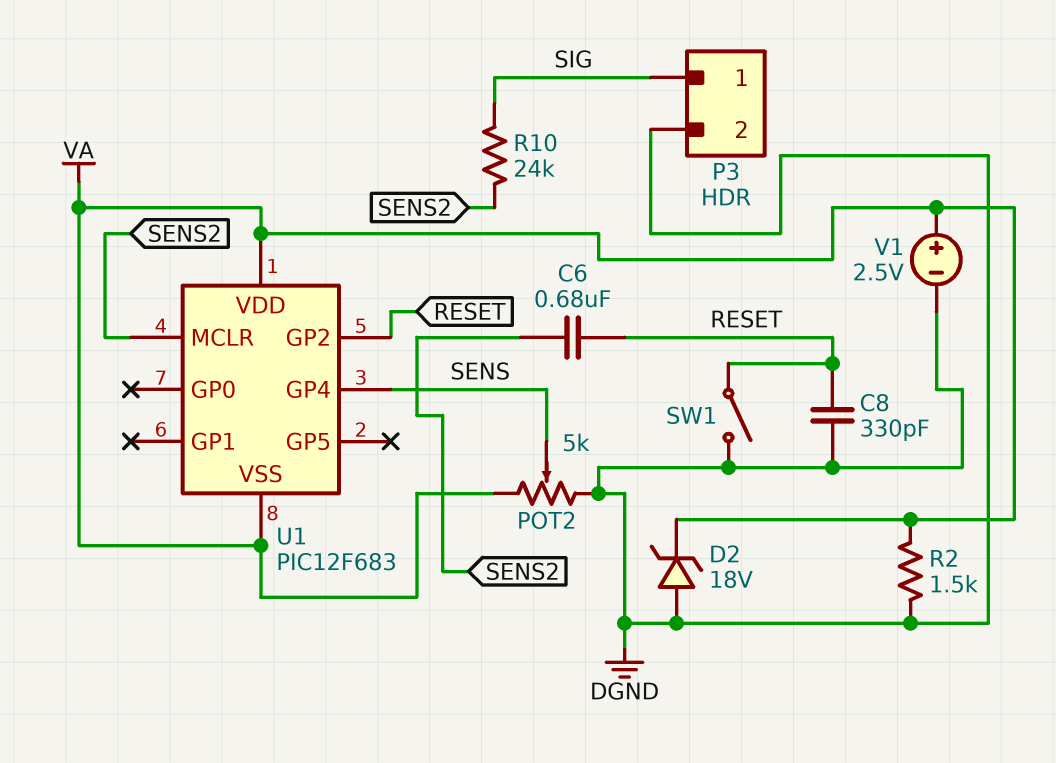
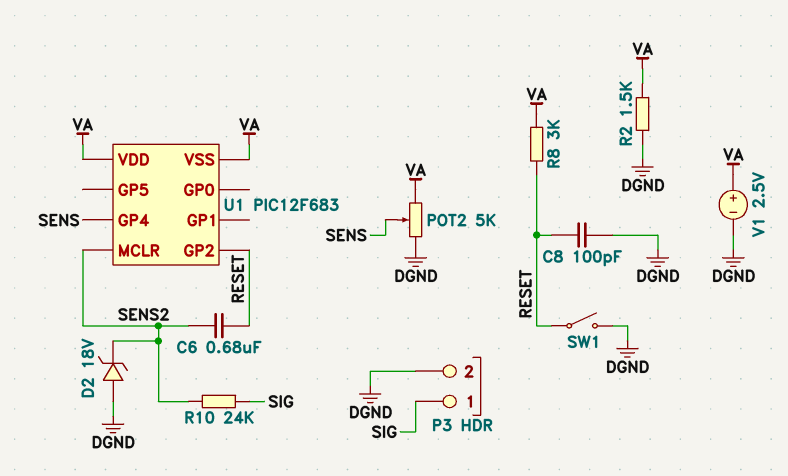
C8: 330pF (DGND, RESET) -> 100pF (DGND, RESET)
D2: zener 18V (A DGND, K VA) -> zener 18V (A DGND, K SENS2)
R8: none -> 3k (RESET, VA)

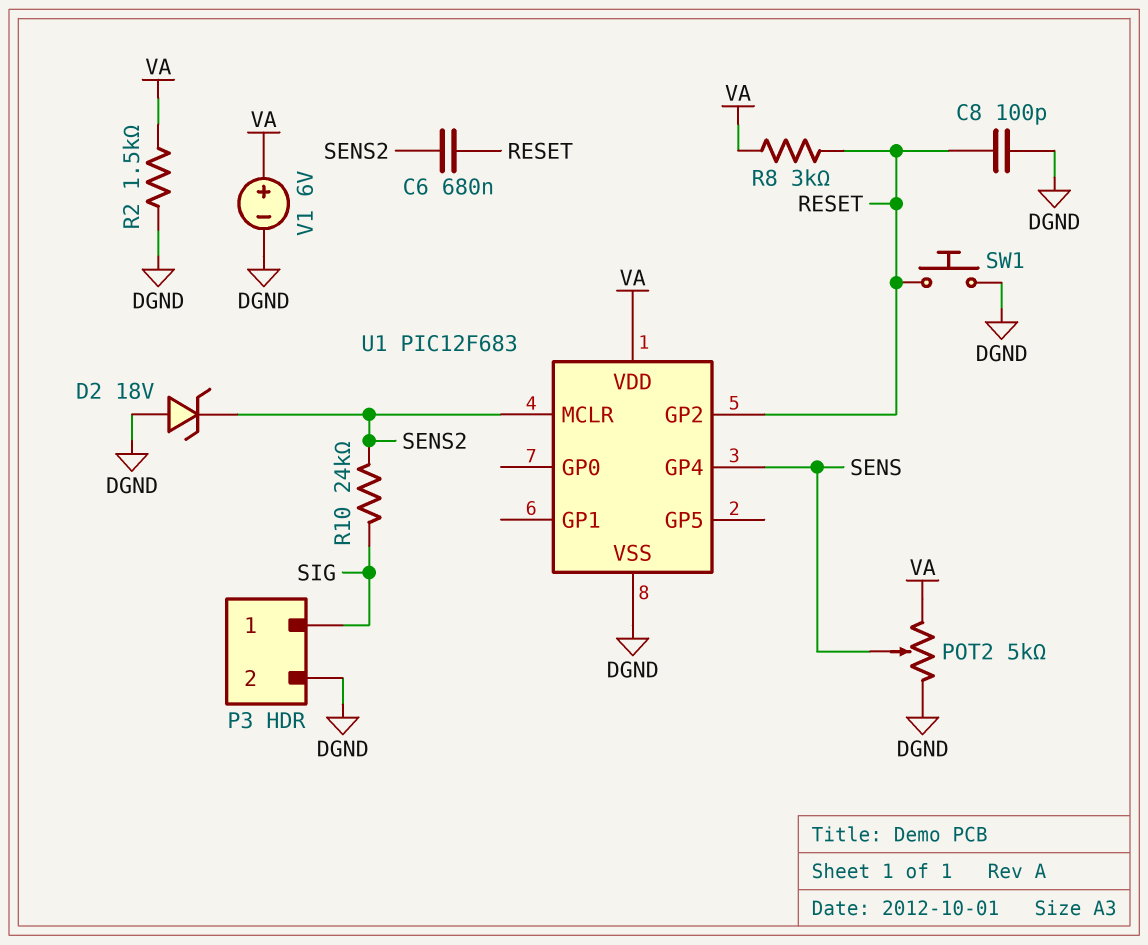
SW1: switch (DGND, RESET) -> button (DGND, RESET)
U1 pin VSS: VA -> DGND
V1: 2.5V (plus VA, minus DGND) -> 6V (plus VA, minus DGND)

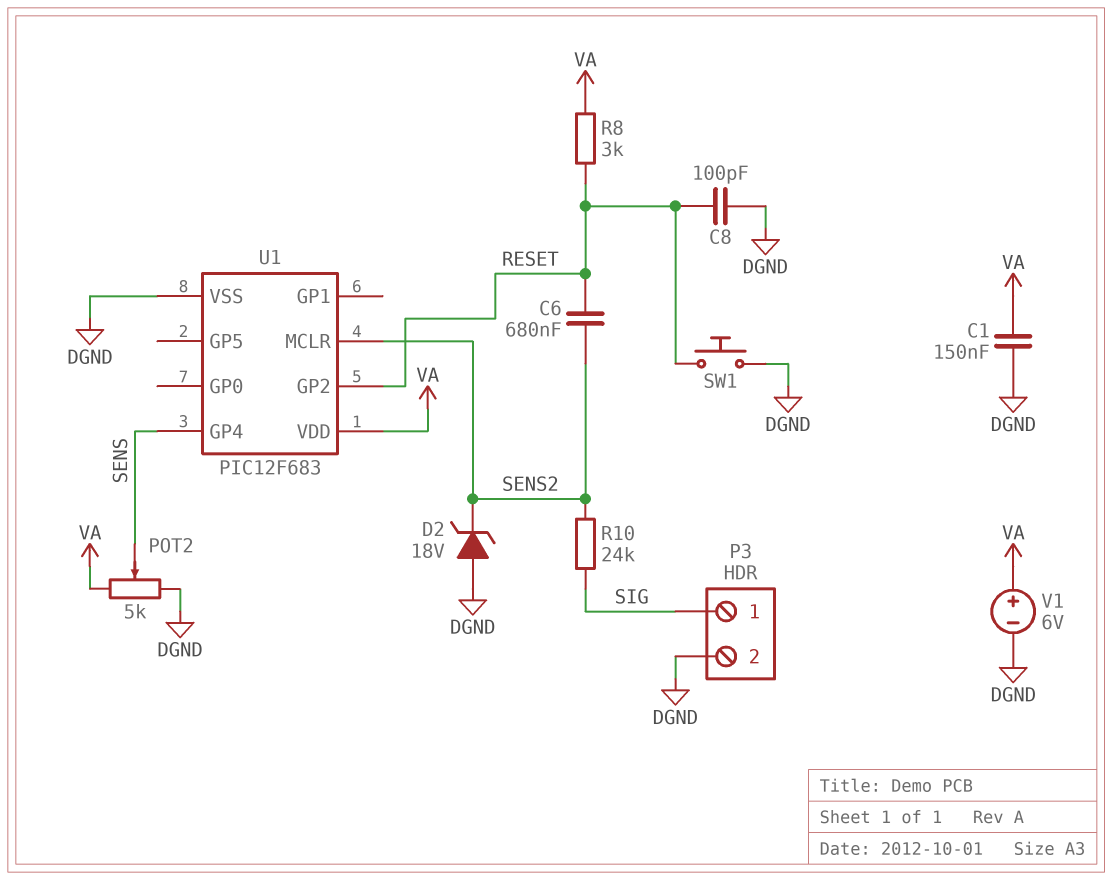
C1: none -> 150nF (DGND, VA)
R2: 1.5k (DGND, VA) -> none

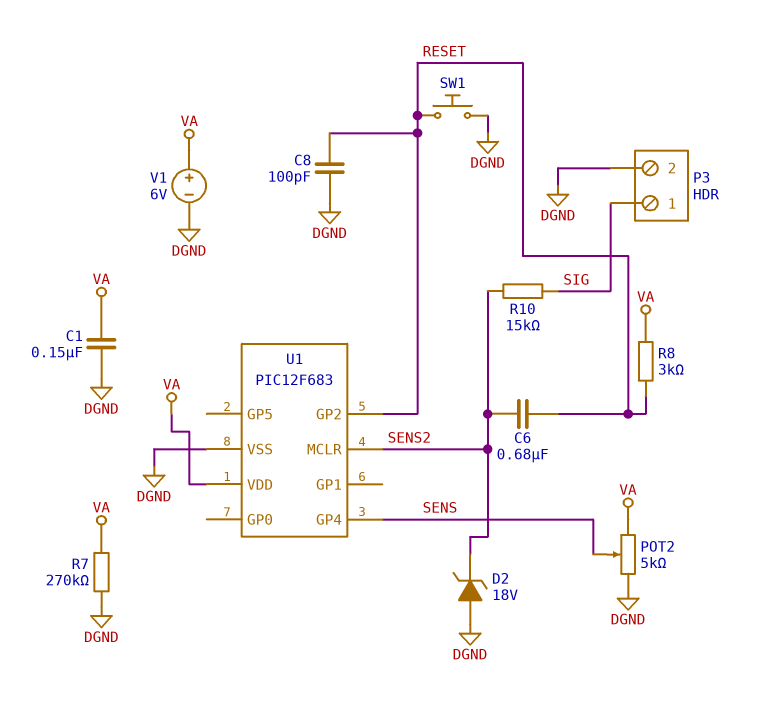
R7: none -> 270k (DGND, VA)
R10: 24k (SENS2, SIG) -> 15k (SENS2, SIG)

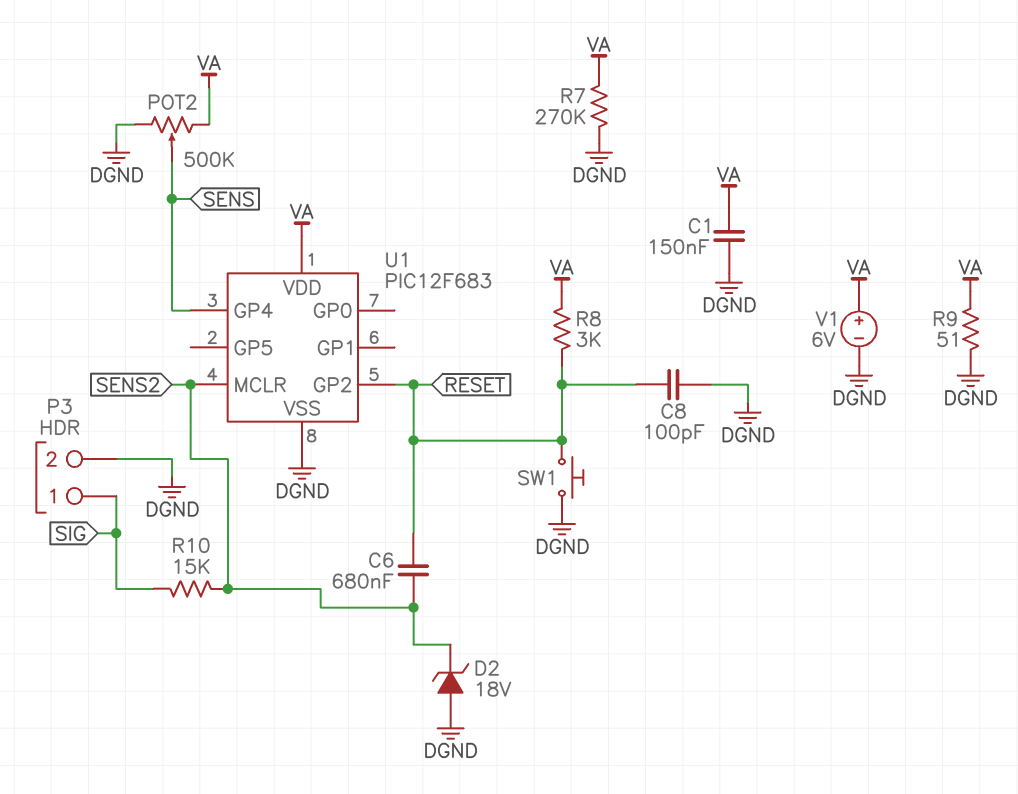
POT2: 5k (DGND, VA, wiper SENS) -> 500k (DGND, VA, wiper SENS)
R9: none -> 51 (DGND, VA)

